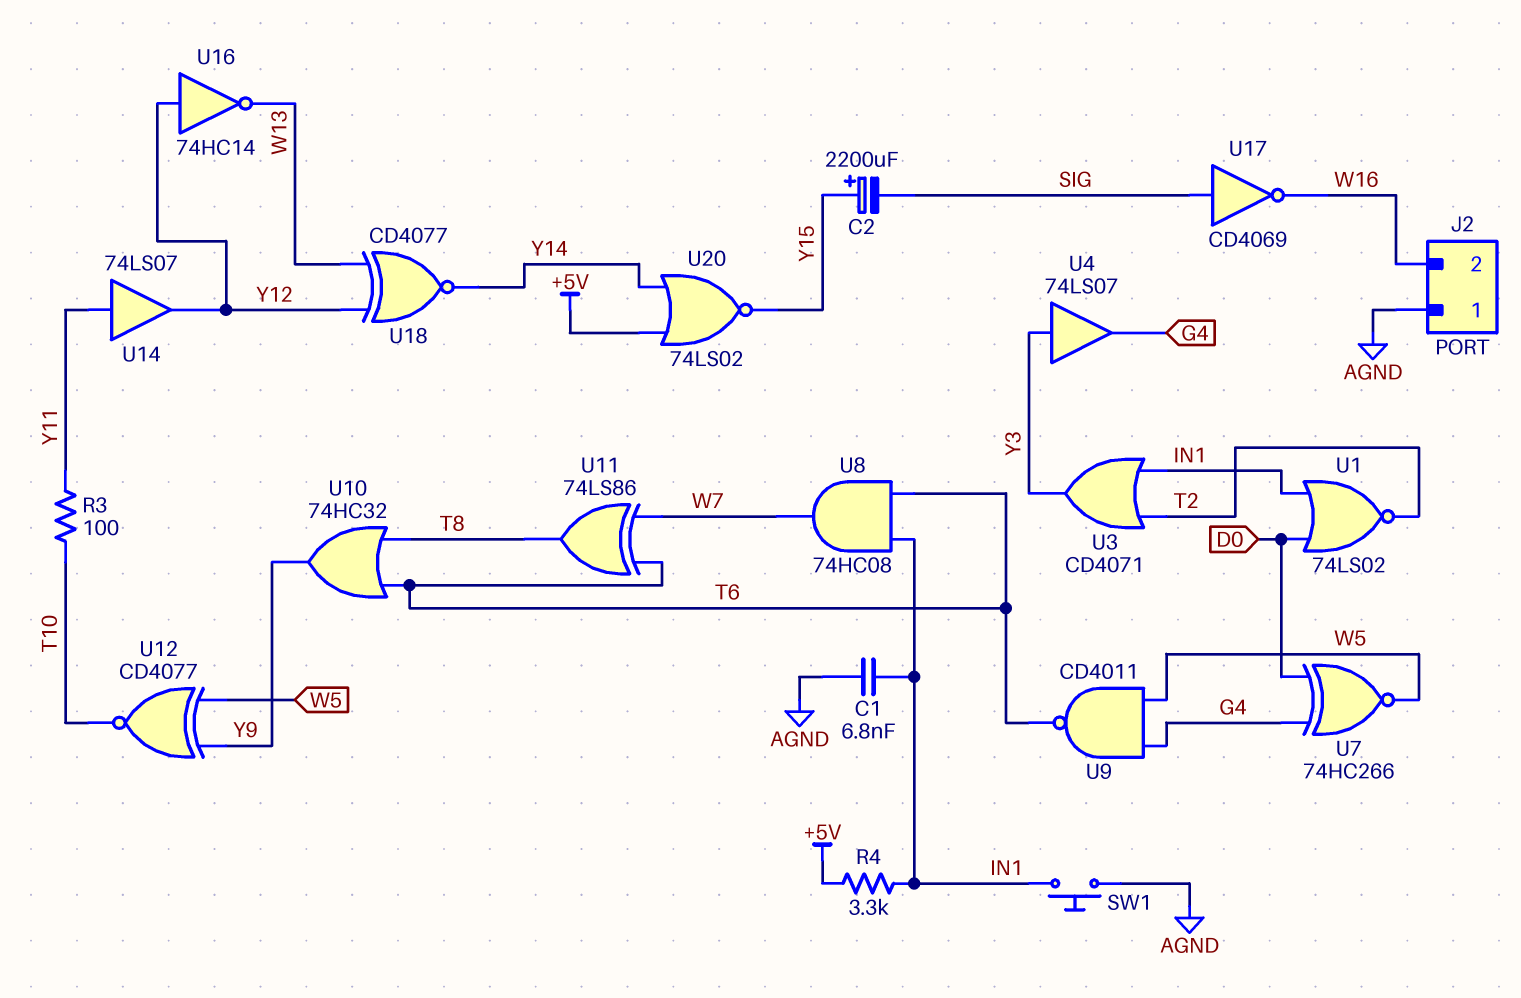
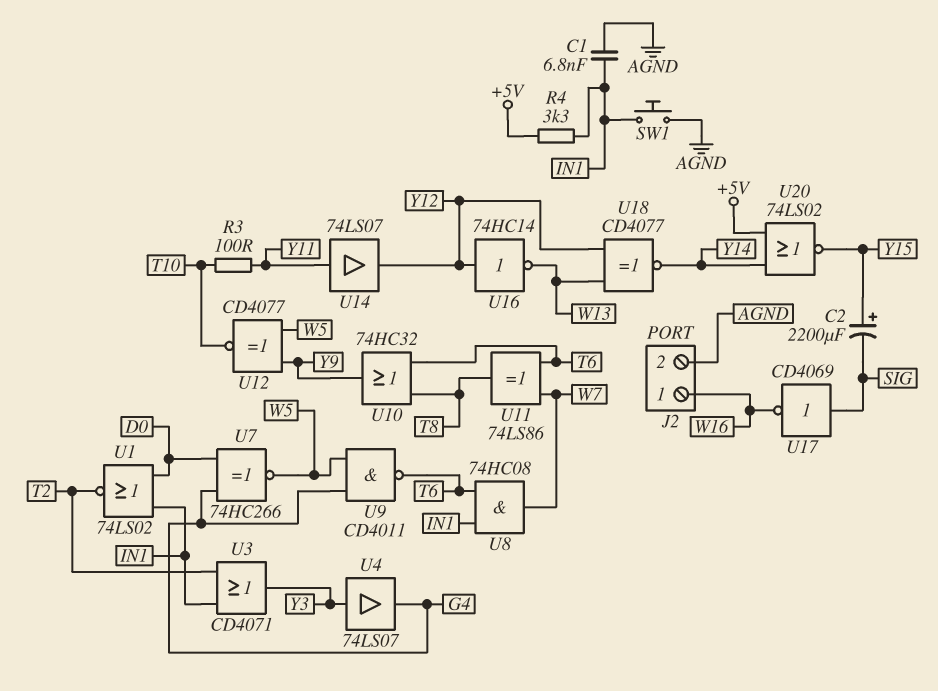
J2 pin 1: AGND -> W16
J2 pin 2: W16 -> AGND

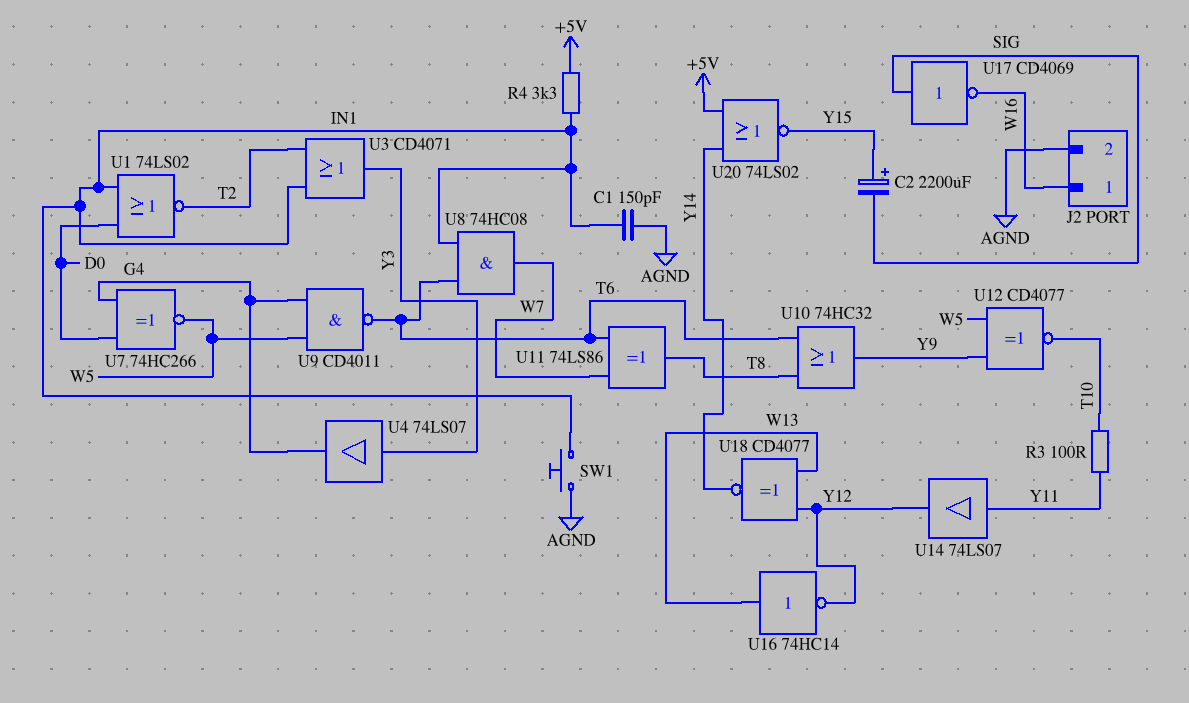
C1: 6.8nF (AGND, IN1) -> 150pF (AGND, IN1)
U16: NOT 74HC14 (in Y12, out W13) -> NOT 74HC14 (in W13, out Y12)

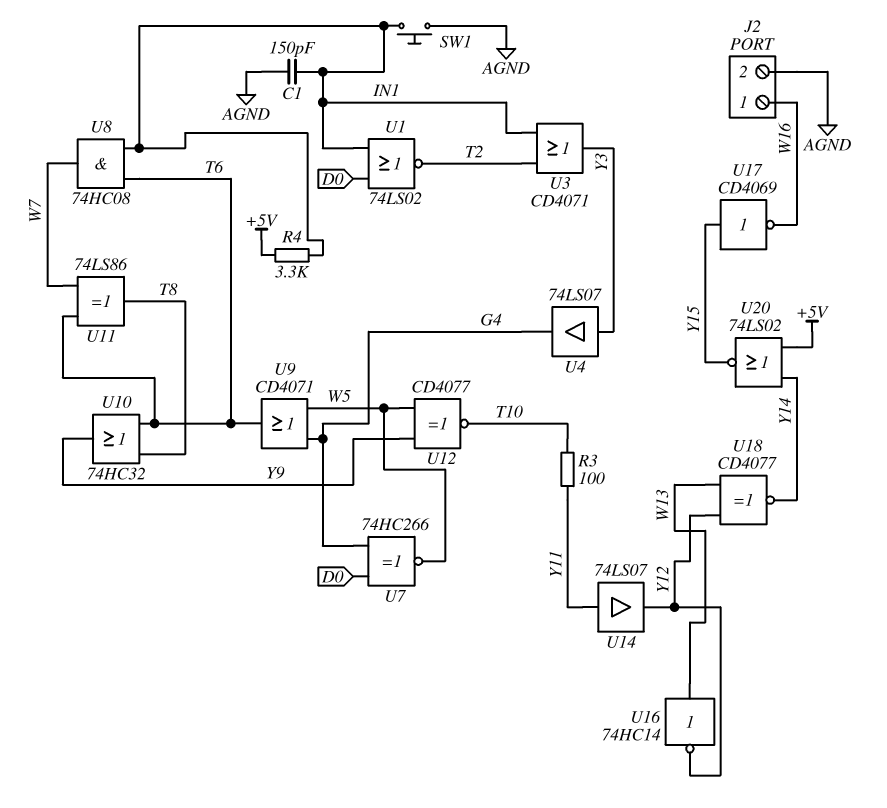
C2: 2200uF (plus Y15, minus SIG) -> none
U9: NAND CD4011 (in G4, in W5, out T6) -> OR CD4071 (in G4, in W5, out T6)
U17: NOT CD4069 (in SIG, out W16) -> NOT CD4069 (in Y15, out W16)

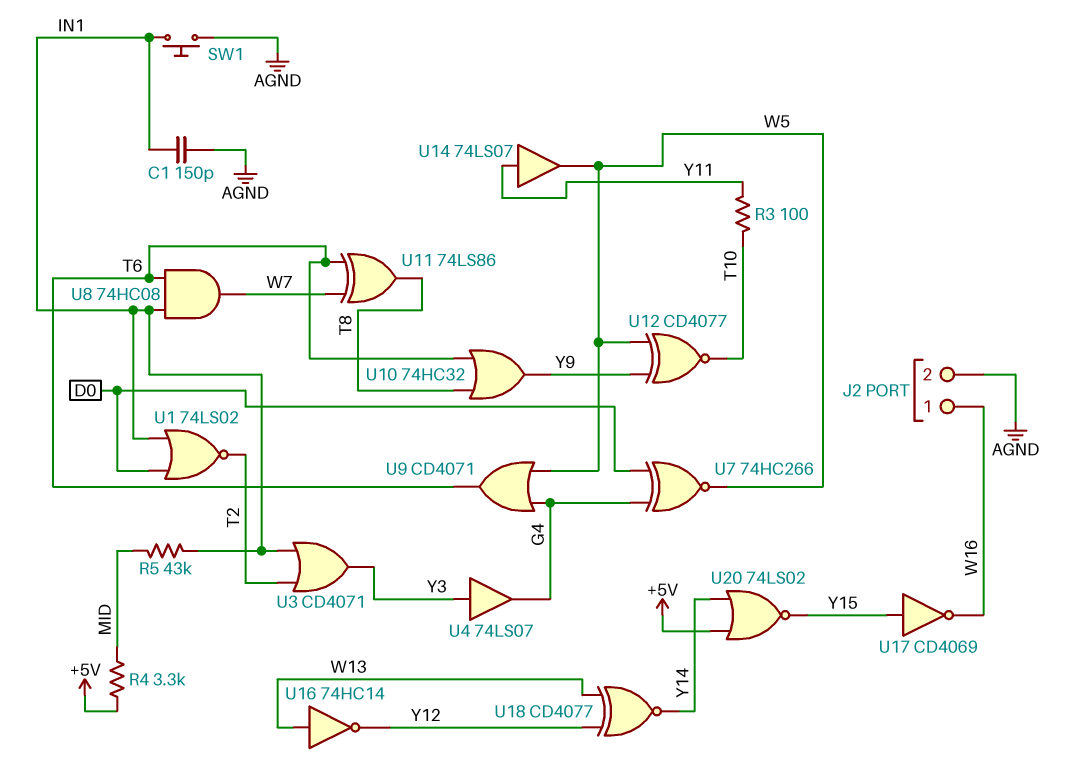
R4: 3.3k (+5V, IN1) -> 3.3k (+5V, MID)
R5: none -> 43k (IN1, MID)
U14: buffer 74LS07 (in Y11, out Y12) -> buffer 74LS07 (in Y11, out W5)

